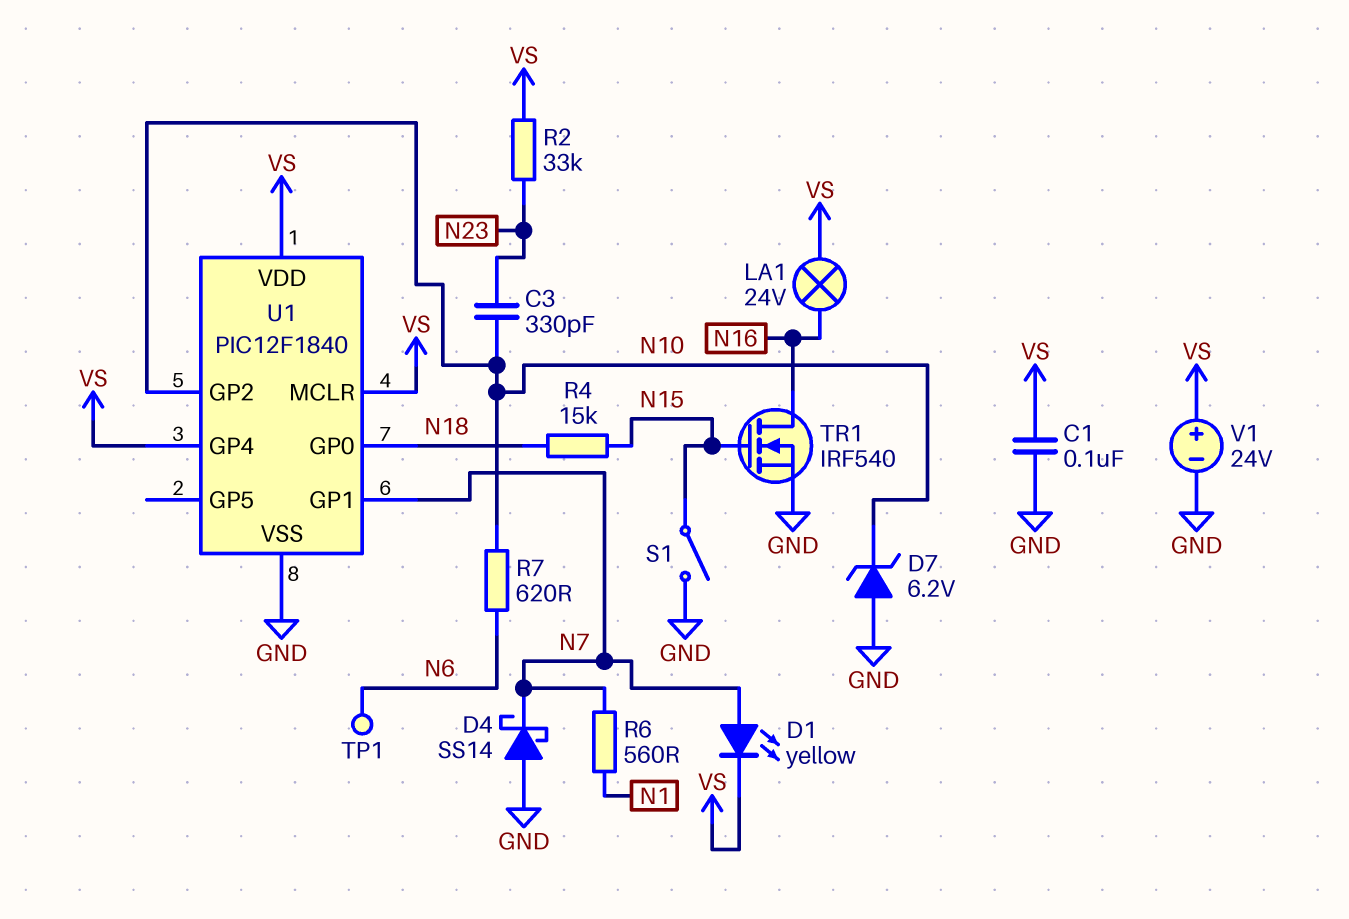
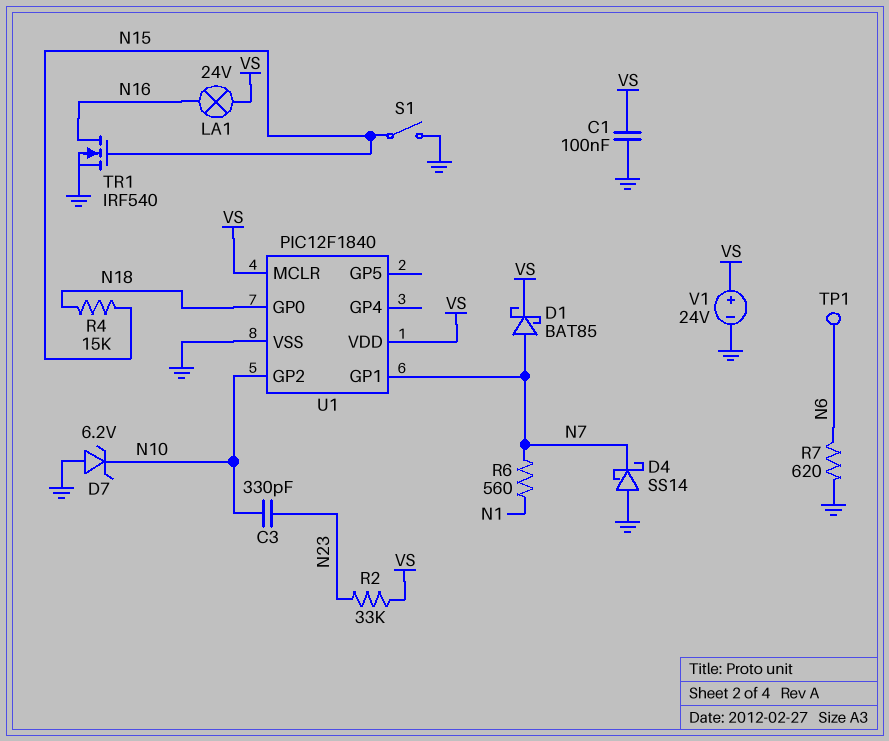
D1: LED yellow (A N7, K VS) -> schottky BAT85 (A N7, K VS)
R7: 620 (N6, N10) -> 620 (GND, N6)
U1 pin GP4: VS -> none

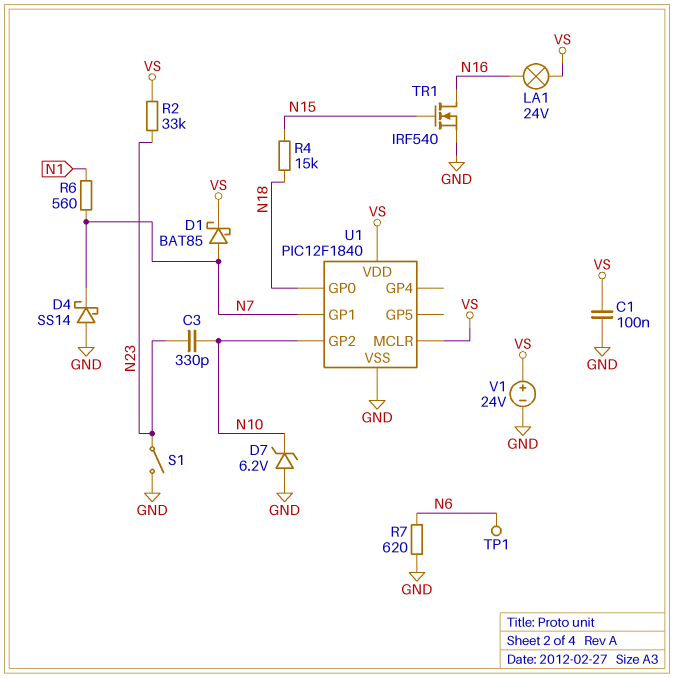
S1: switch (GND, N15) -> switch (GND, N23)

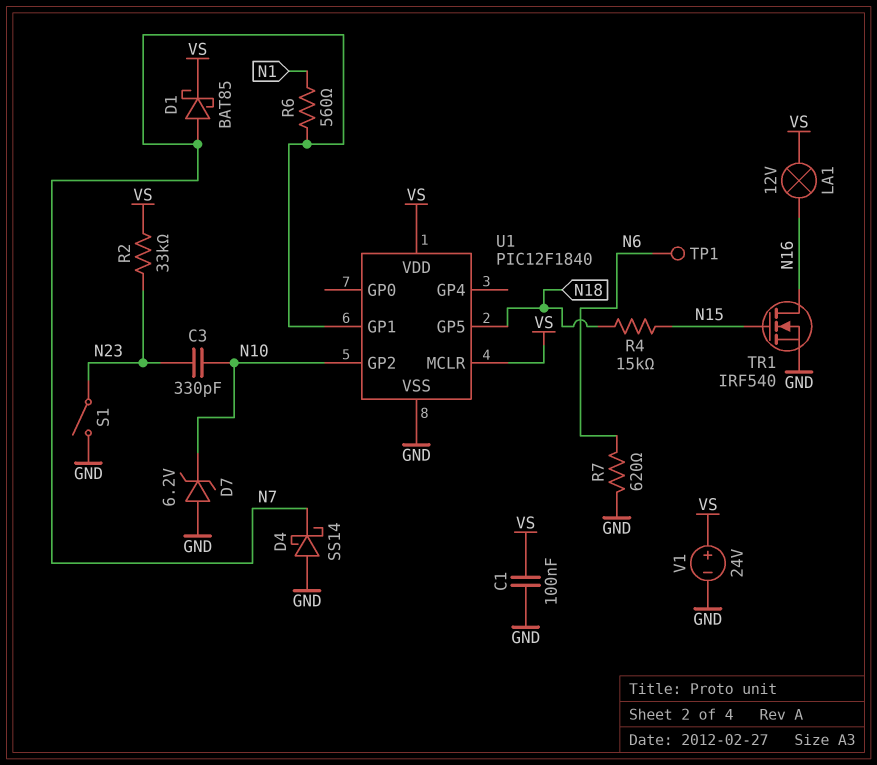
LA1: lamp 24V (N16, VS) -> lamp 12V (N16, VS)
U1 pin GP0: N18 -> none
U1 pin GP5: none -> N18

